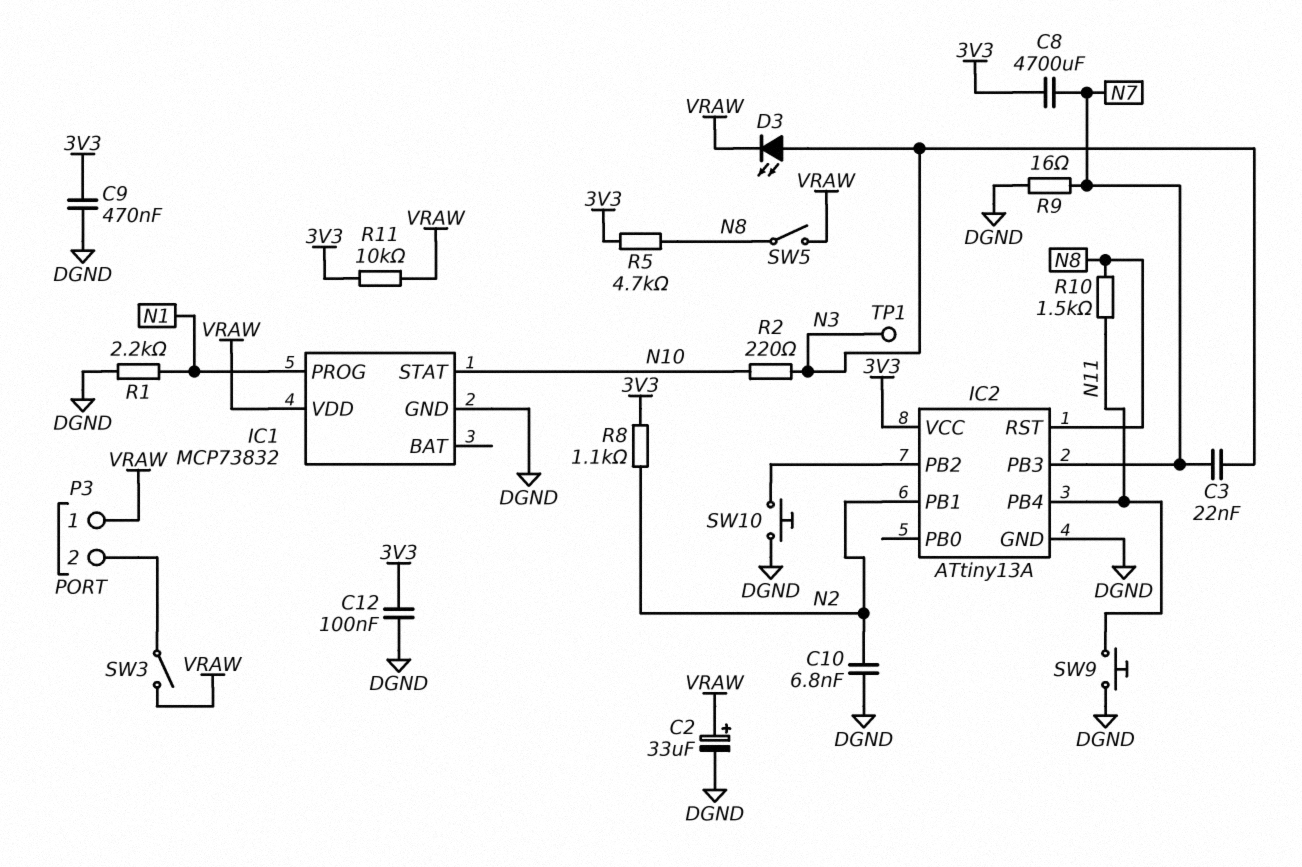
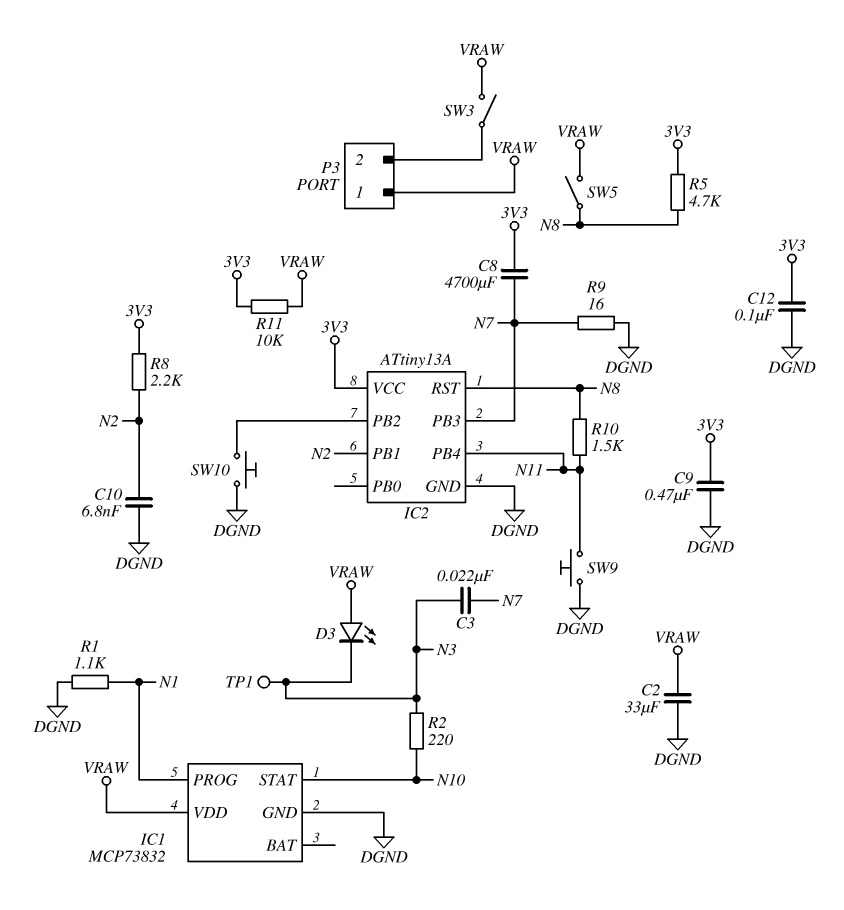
C2: 33uF (plus VRAW, minus DGND) -> 33uF (DGND, VRAW)
D3: LED (A N3, K VRAW) -> LED (A VRAW, K N3)
R1: 2.2k (DGND, N1) -> 1.1k (DGND, N1)
R8: 1.1k (3V3, N2) -> 2.2k (3V3, N2)

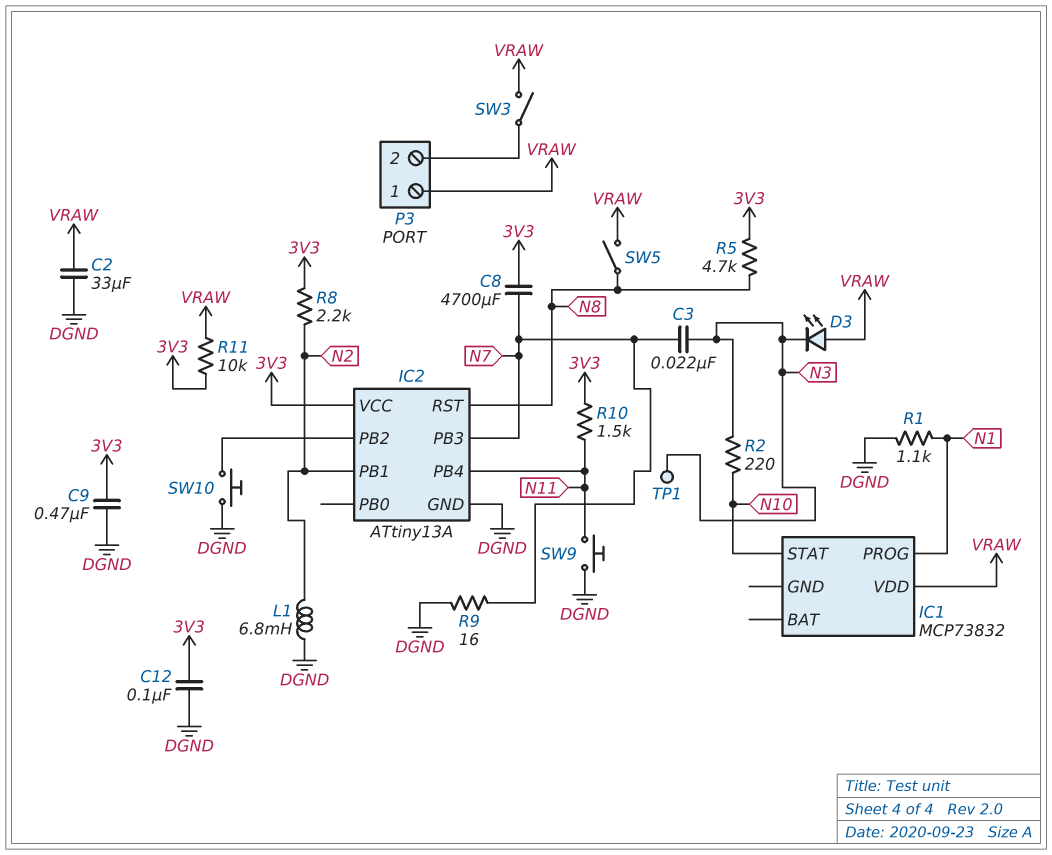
C10: 6.8nF (DGND, N2) -> none
IC1 pin GND: DGND -> none
L1: none -> 6.8mH (DGND, N2)
R10: 1.5k (N8, N11) -> 1.5k (3V3, N11)

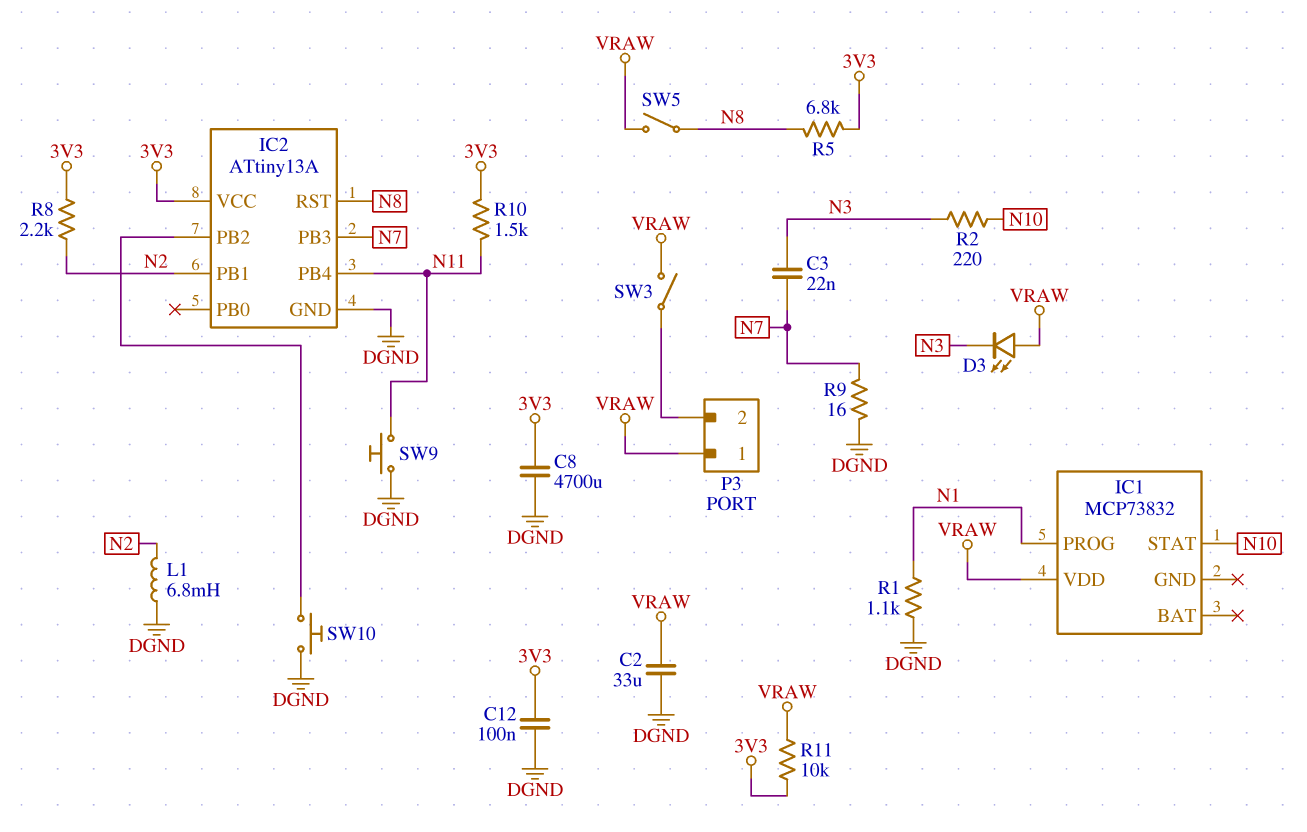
C8: 4700uF (3V3, N7) -> 4700uF (3V3, DGND)
C9: 470nF (3V3, DGND) -> none
R5: 4.7k (3V3, N8) -> 6.8k (3V3, N8)
TP1: test point (N3) -> none

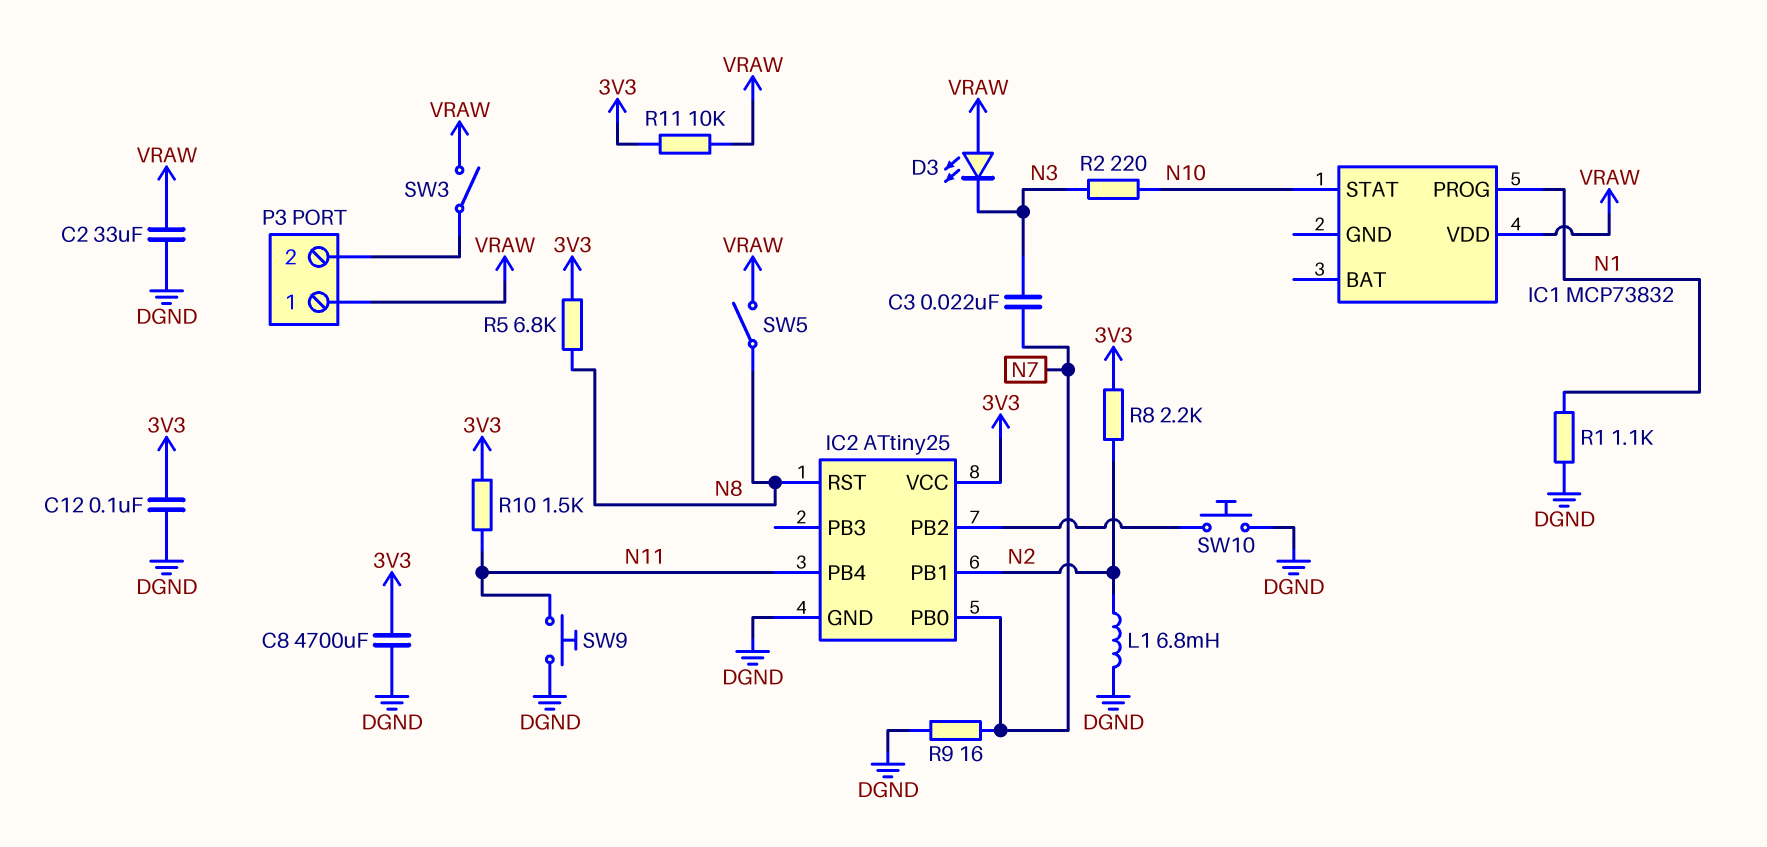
IC2: ATtiny13A -> ATtiny25
IC2 pin PB0: none -> N7
IC2 pin PB3: N7 -> none

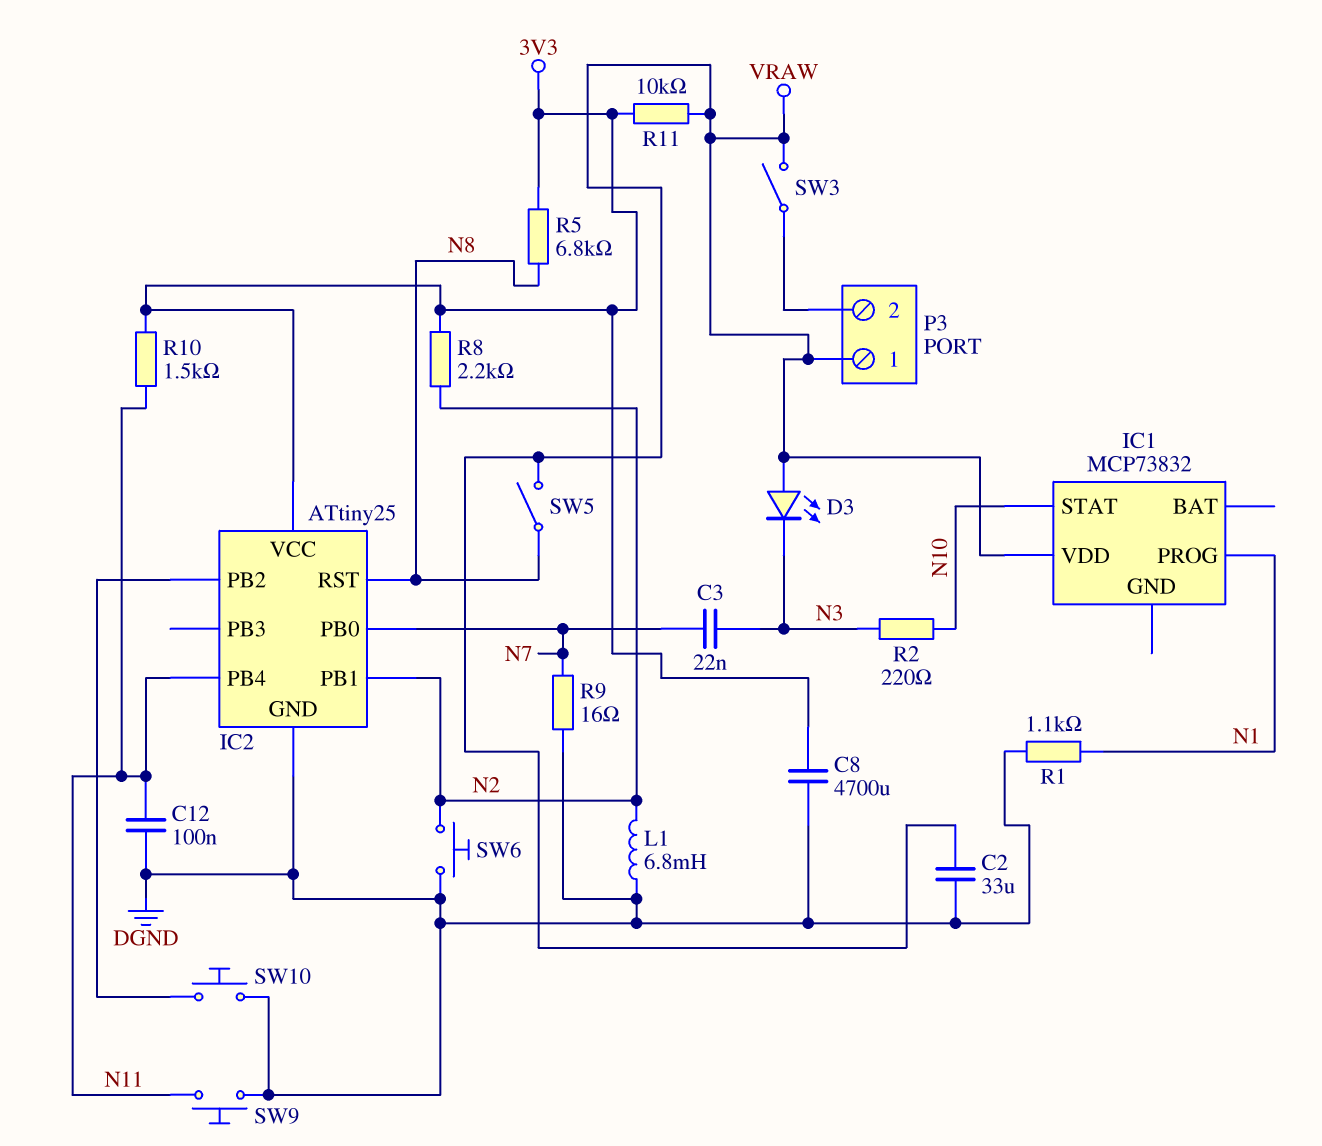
C12: 100nF (3V3, DGND) -> 100nF (DGND, N11)
SW6: none -> button (DGND, N2)

